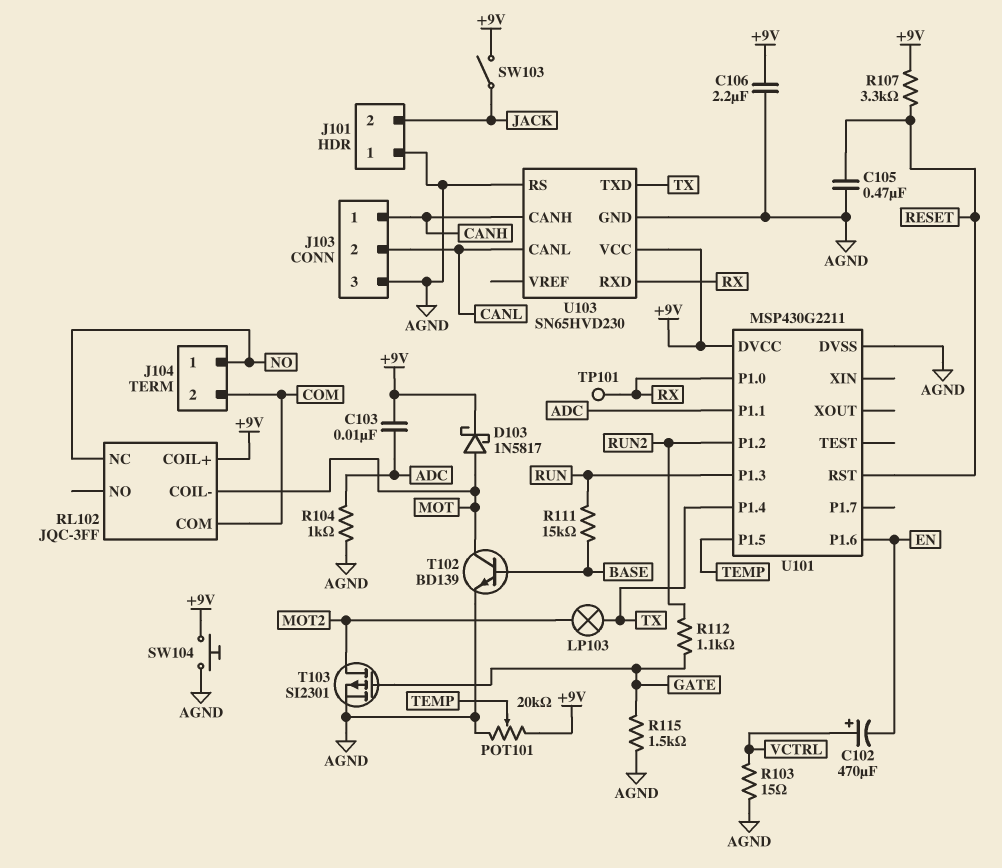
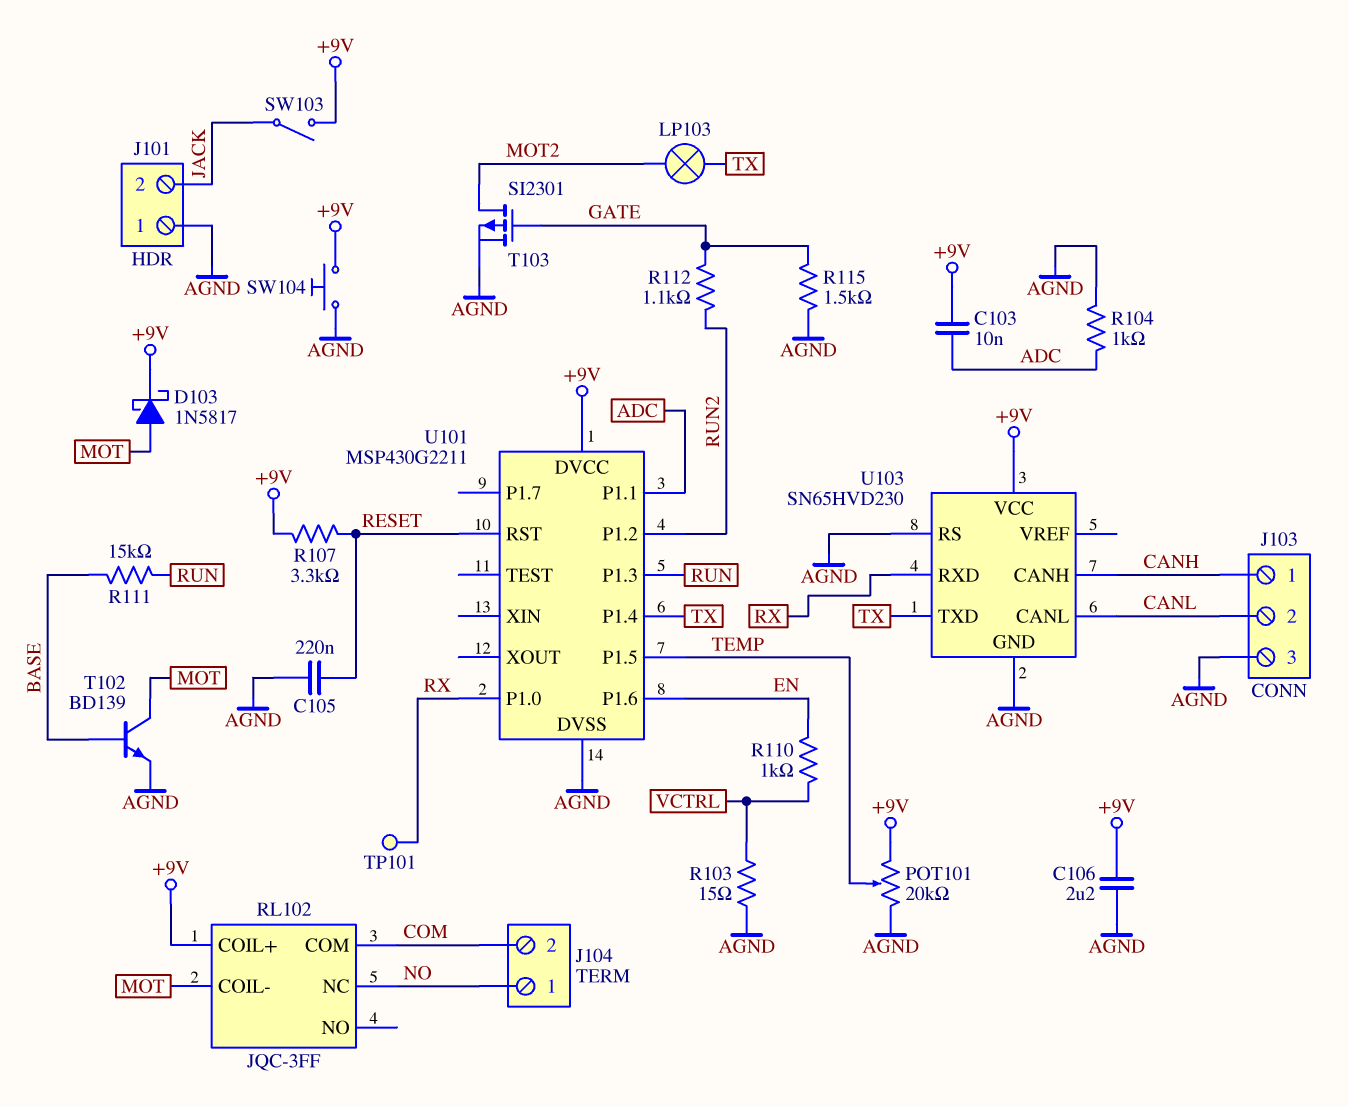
C102: 470uF (plus VCTRL, minus EN) -> none
C105: 470nF (AGND, RESET) -> 220nF (AGND, RESET)
R110: none -> 1k (EN, VCTRL)

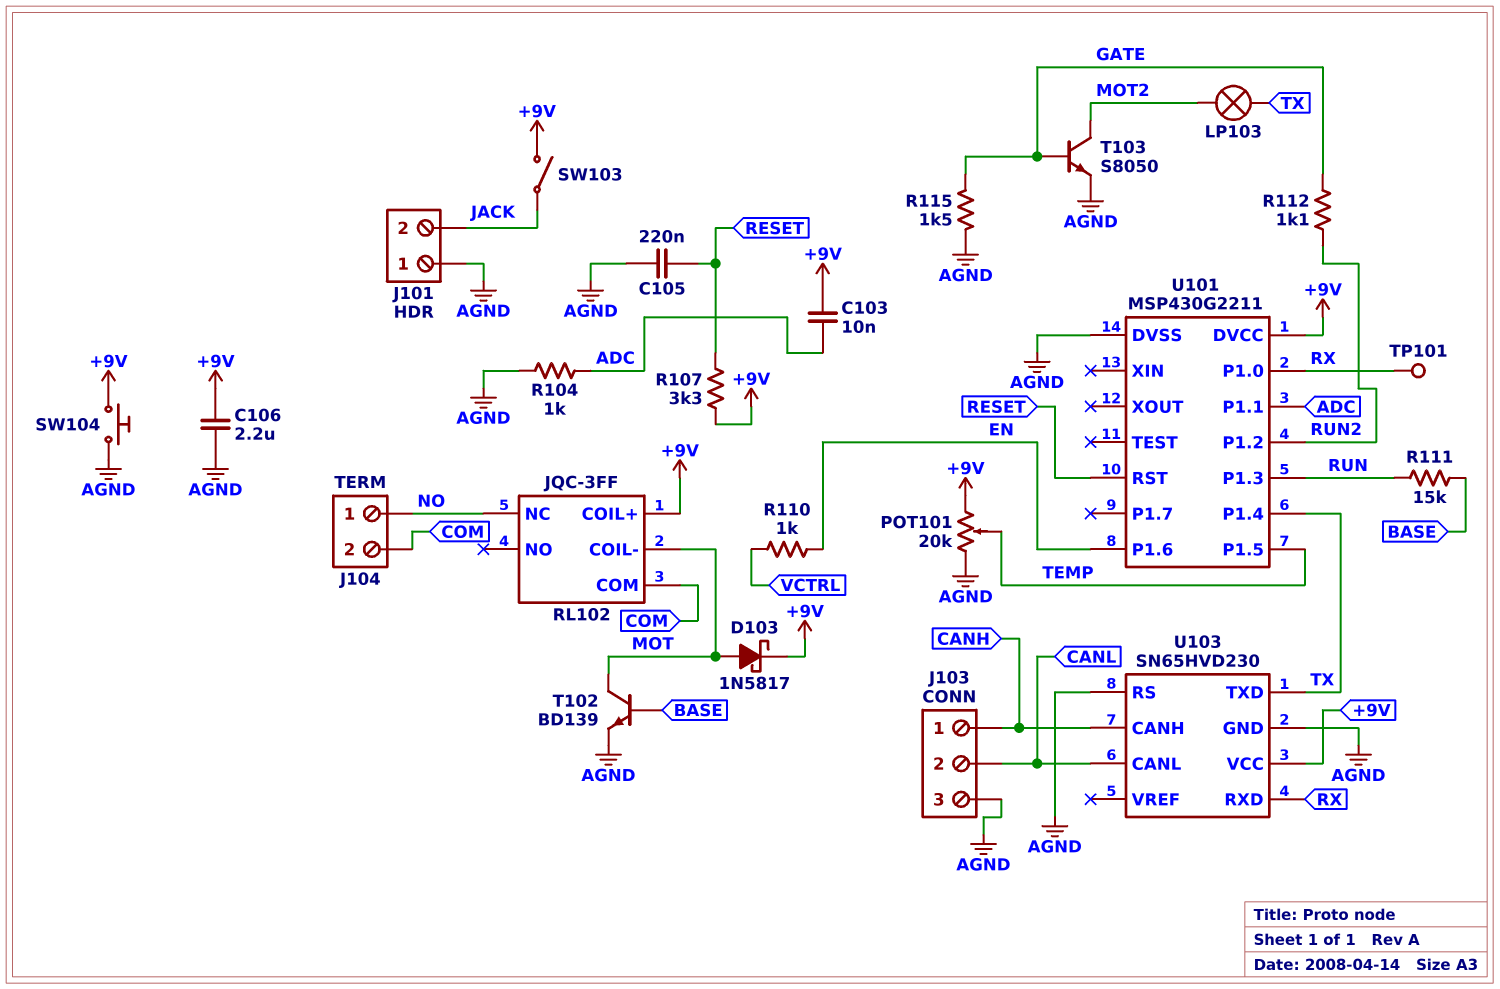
R103: 15 (AGND, VCTRL) -> none
T103: PMOS SI2301 (G GATE, D MOT2, S AGND) -> NPN S8050 (B GATE, C MOT2, E AGND)

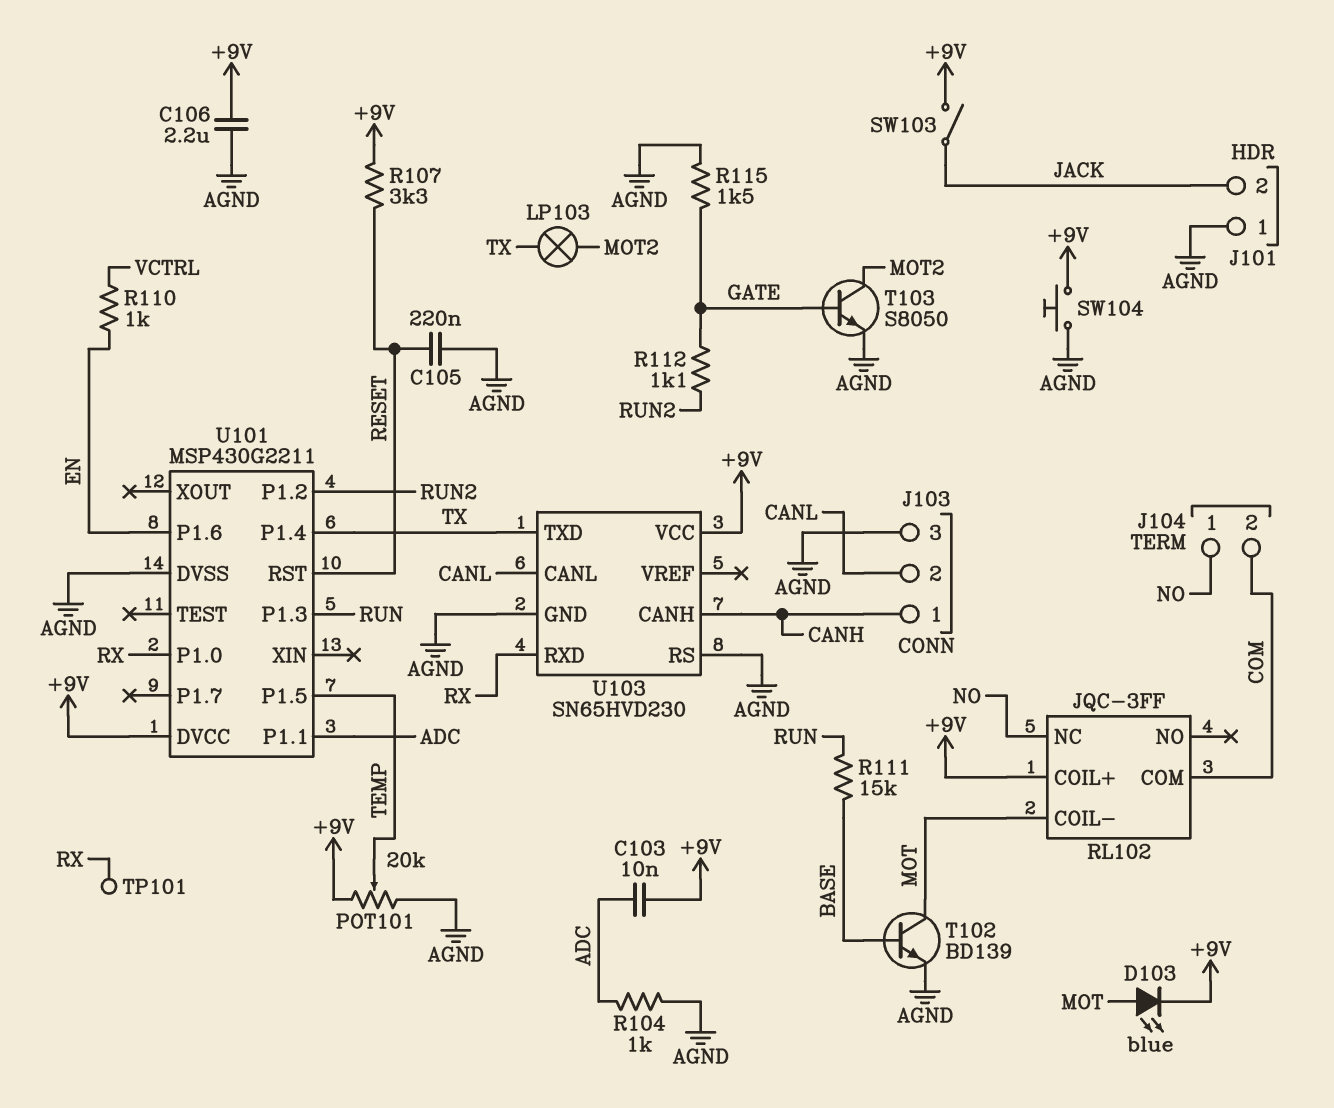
D103: schottky 1N5817 (A MOT, K +9V) -> LED blue (A MOT, K +9V)

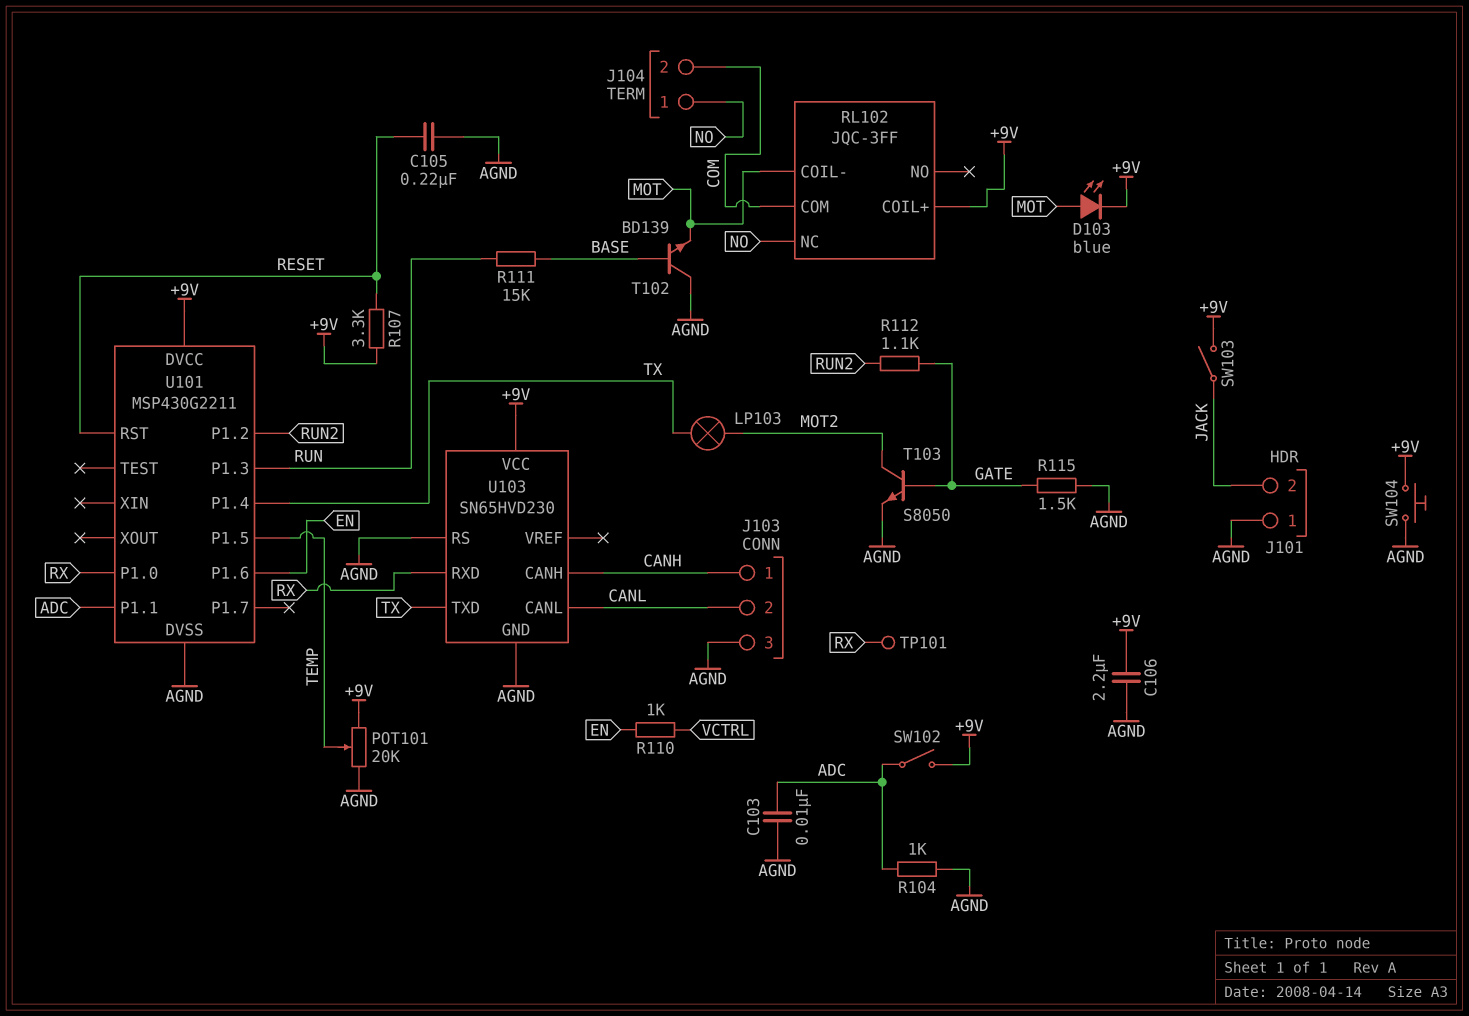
C103: 10nF (+9V, ADC) -> 10nF (ADC, AGND)
SW102: none -> switch (+9V, ADC)
T102: NPN BD139 (B BASE, C MOT, E AGND) -> NPN BD139 (B BASE, C AGND, E MOT)

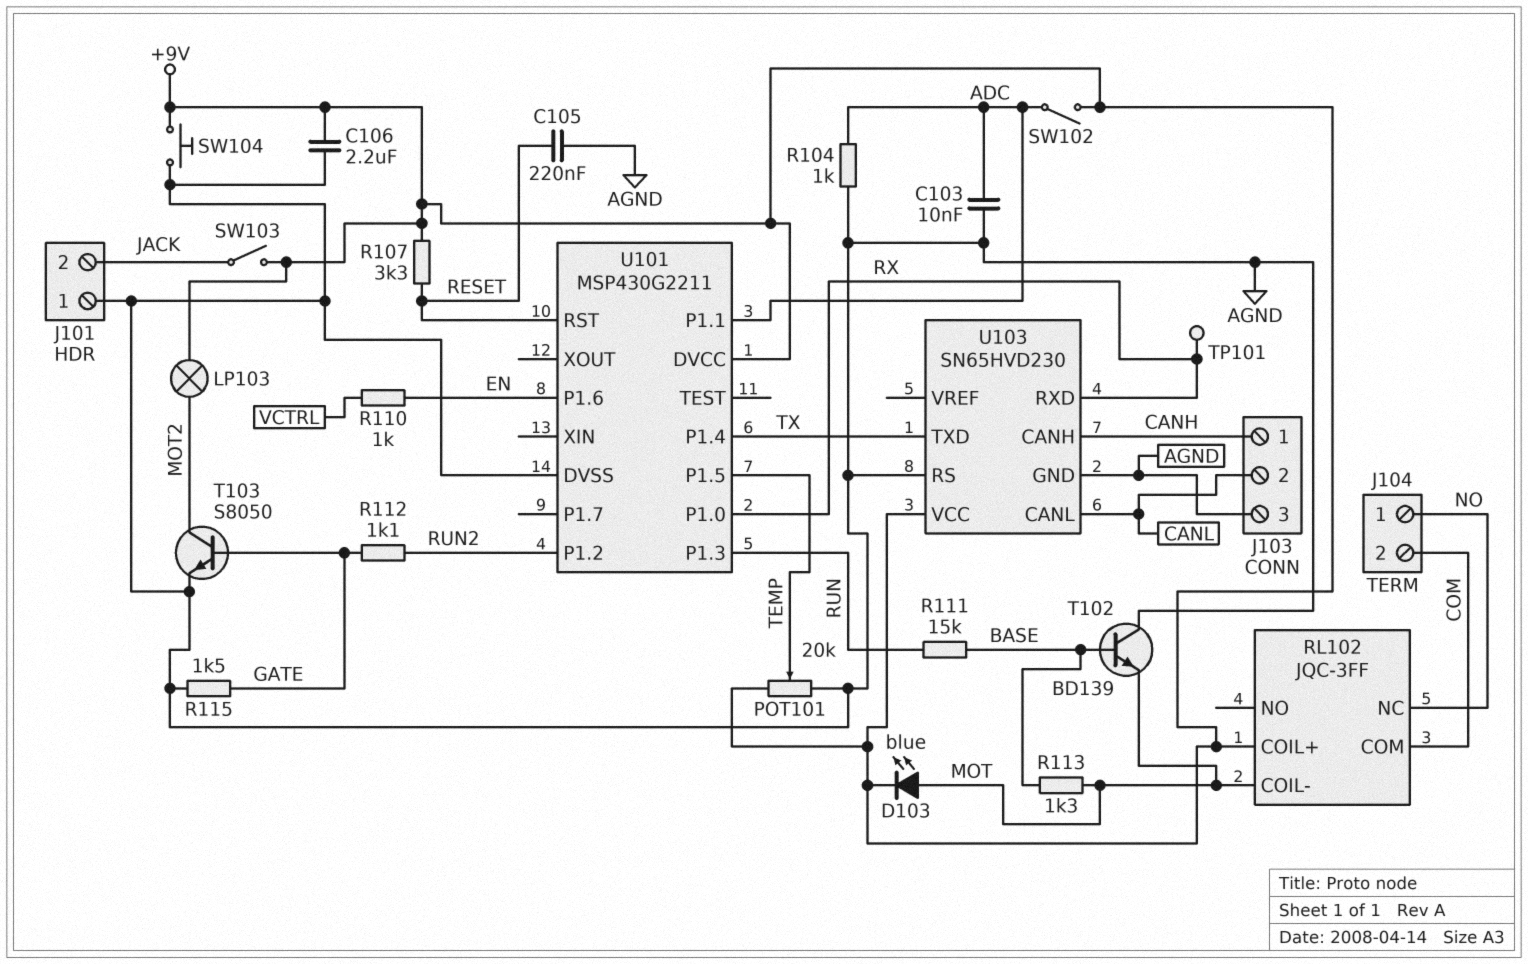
LP103: lamp (MOT2, TX) -> lamp (+9V, MOT2)
R113: none -> 1.3k (BASE, MOT)

